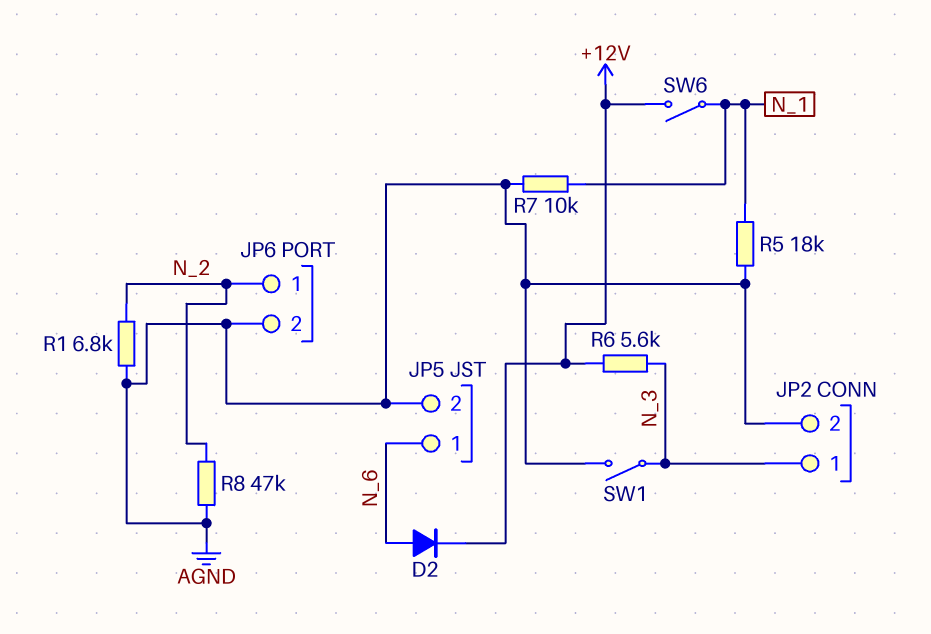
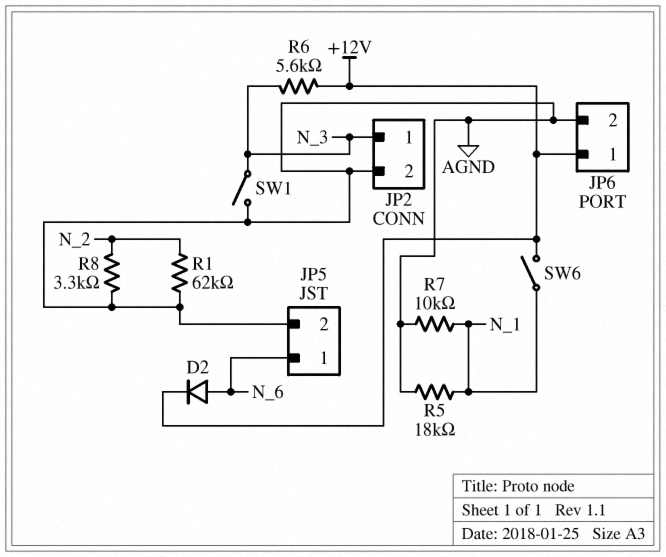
JP6 pin 1: N_2 -> +12V
R1: 6.8k (AGND, N_2) -> 62k (AGND, N_2)
R8: 47k (AGND, N_2) -> 3.3k (AGND, N_2)

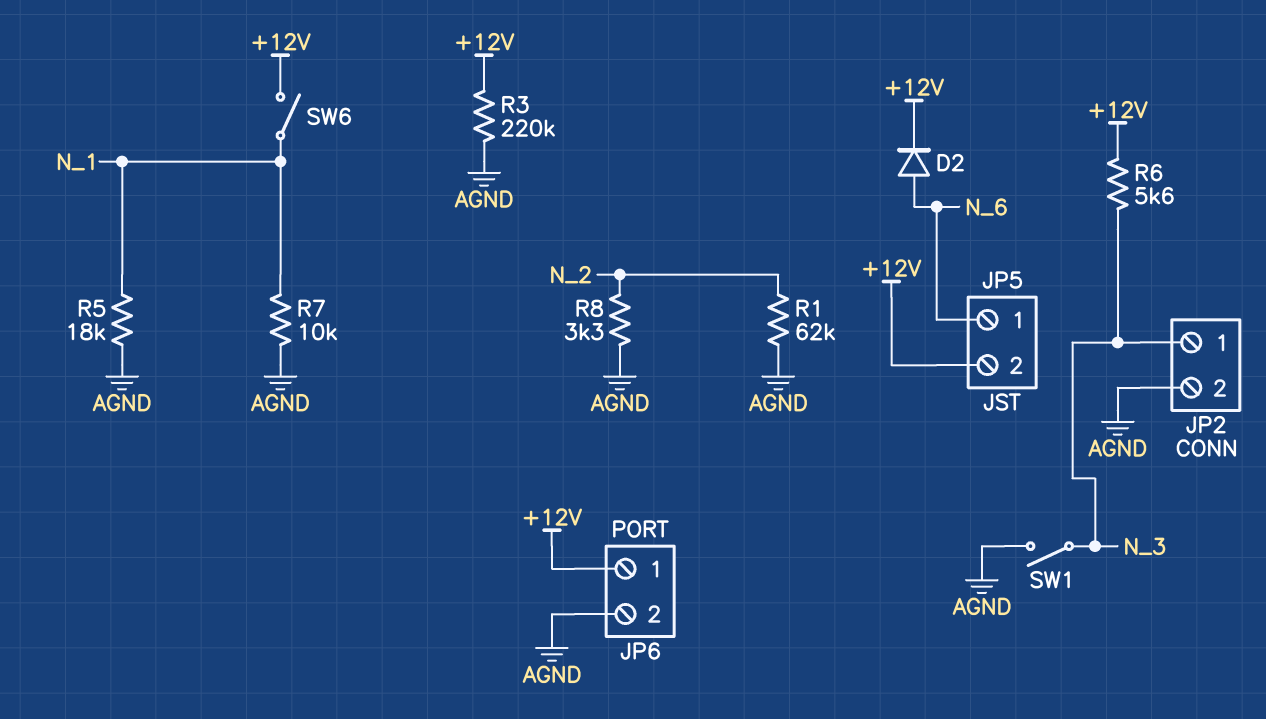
JP5 pin 2: AGND -> +12V
R3: none -> 220k (+12V, AGND)

